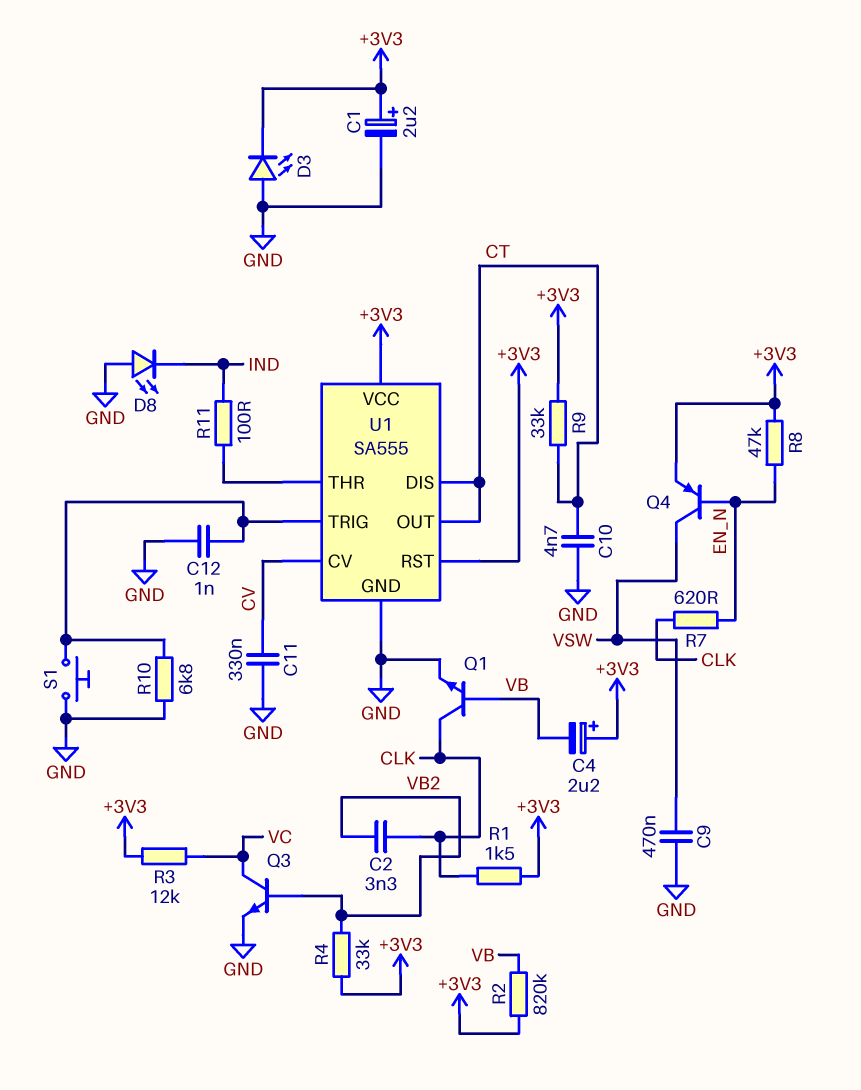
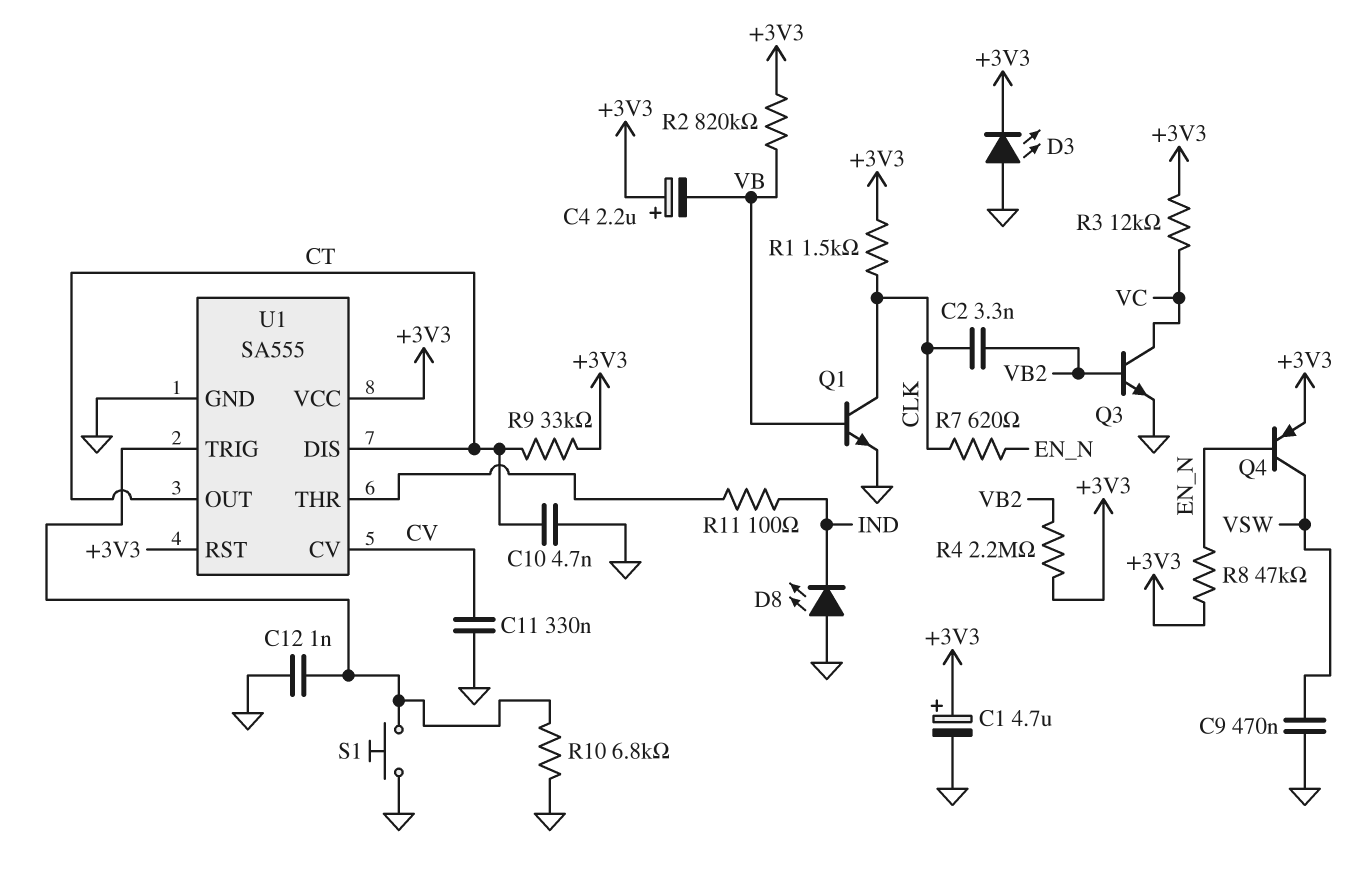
C1: 2.2uF (plus +3V3, minus GND) -> 4.7uF (plus +3V3, minus GND)
R4: 33k (+3V3, VB2) -> 2.2M (+3V3, VB2)

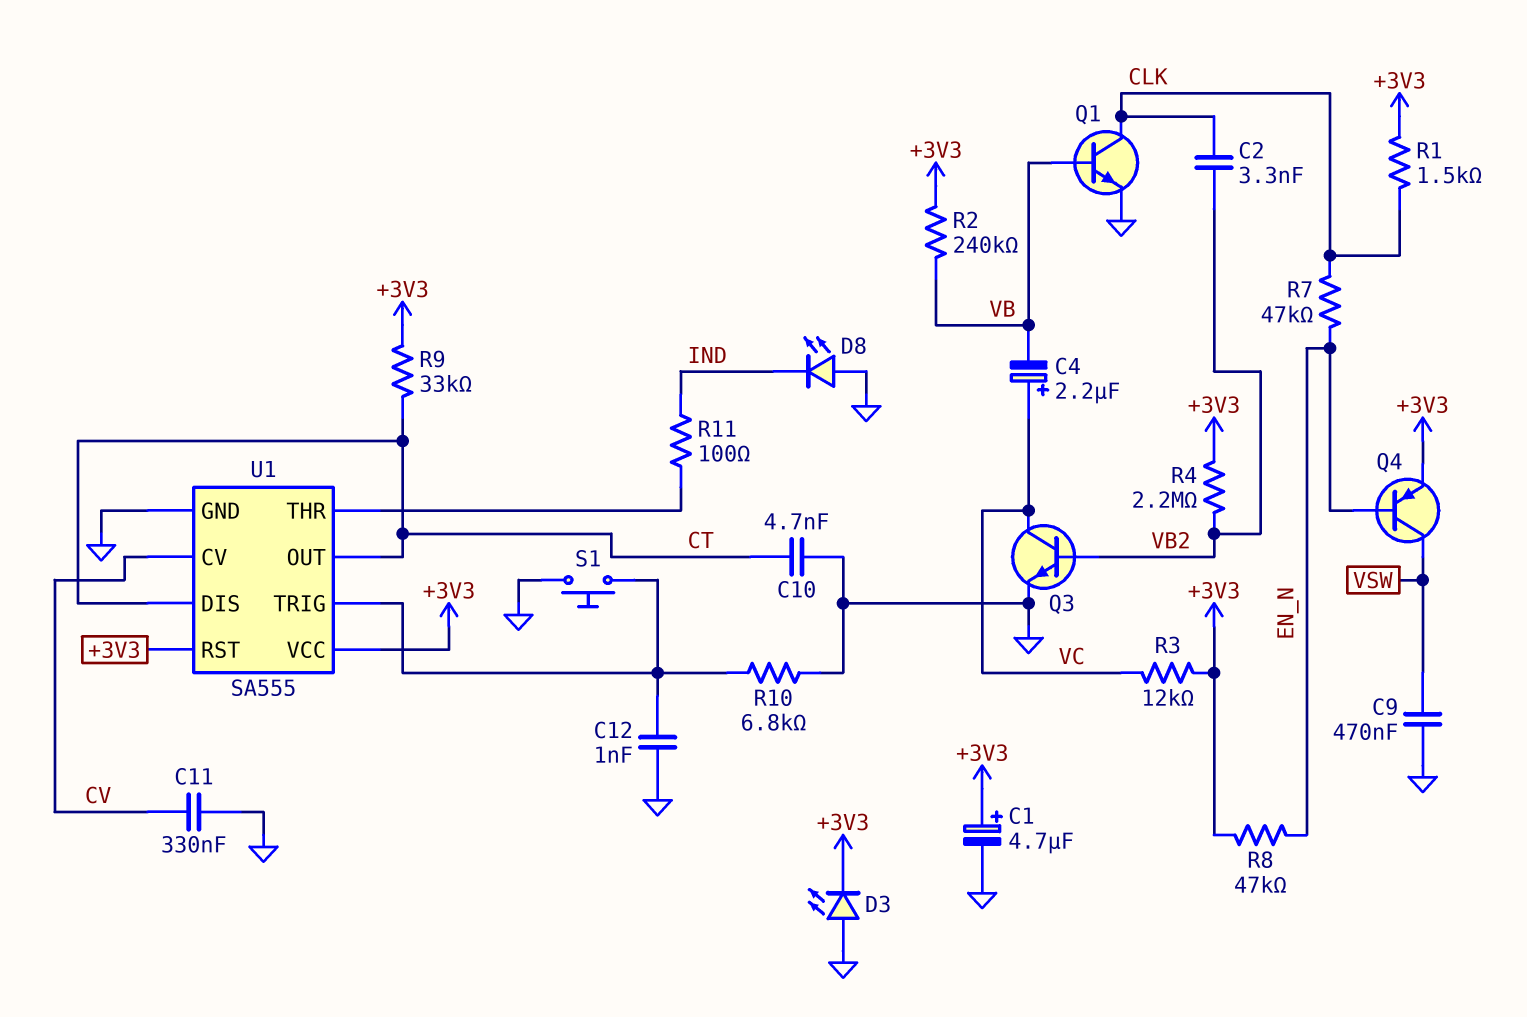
C4: 2.2uF (plus +3V3, minus VB) -> 2.2uF (plus VC, minus VB)
R2: 820k (+3V3, VB) -> 240k (+3V3, VB)
R7: 620 (CLK, EN_N) -> 47k (CLK, EN_N)

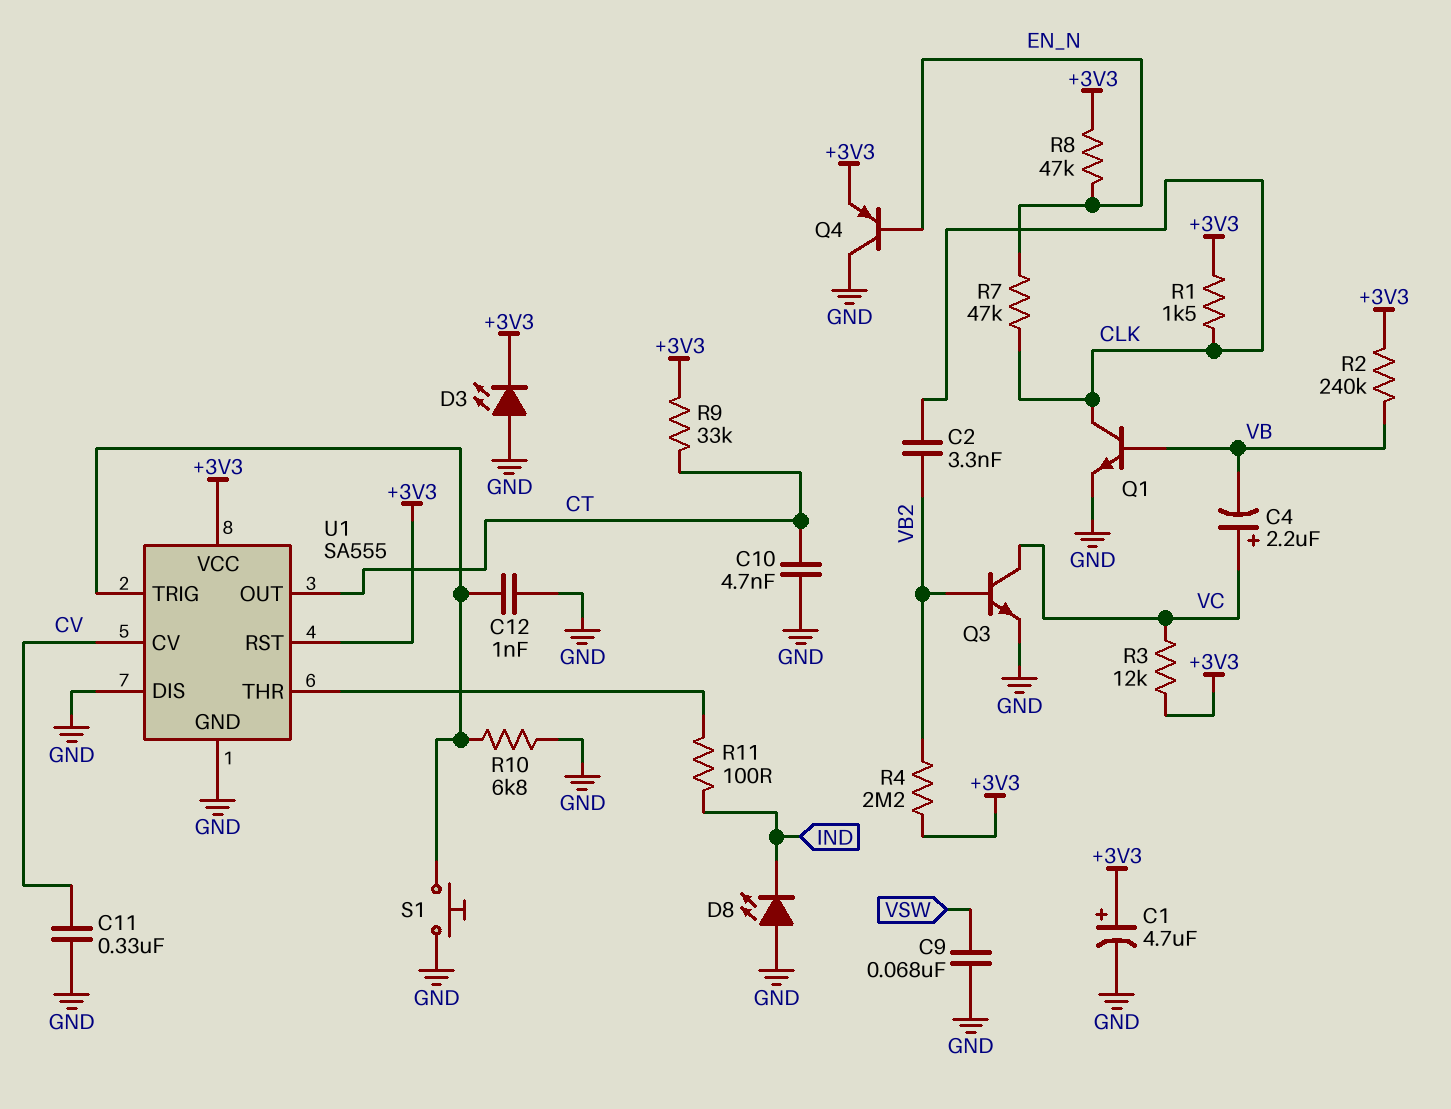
C9: 470nF (GND, VSW) -> 68nF (GND, VSW)
Q4: PNP (B EN_N, C VSW, E +3V3) -> PNP (B EN_N, C GND, E +3V3)
U1 pin DIS: CT -> GND

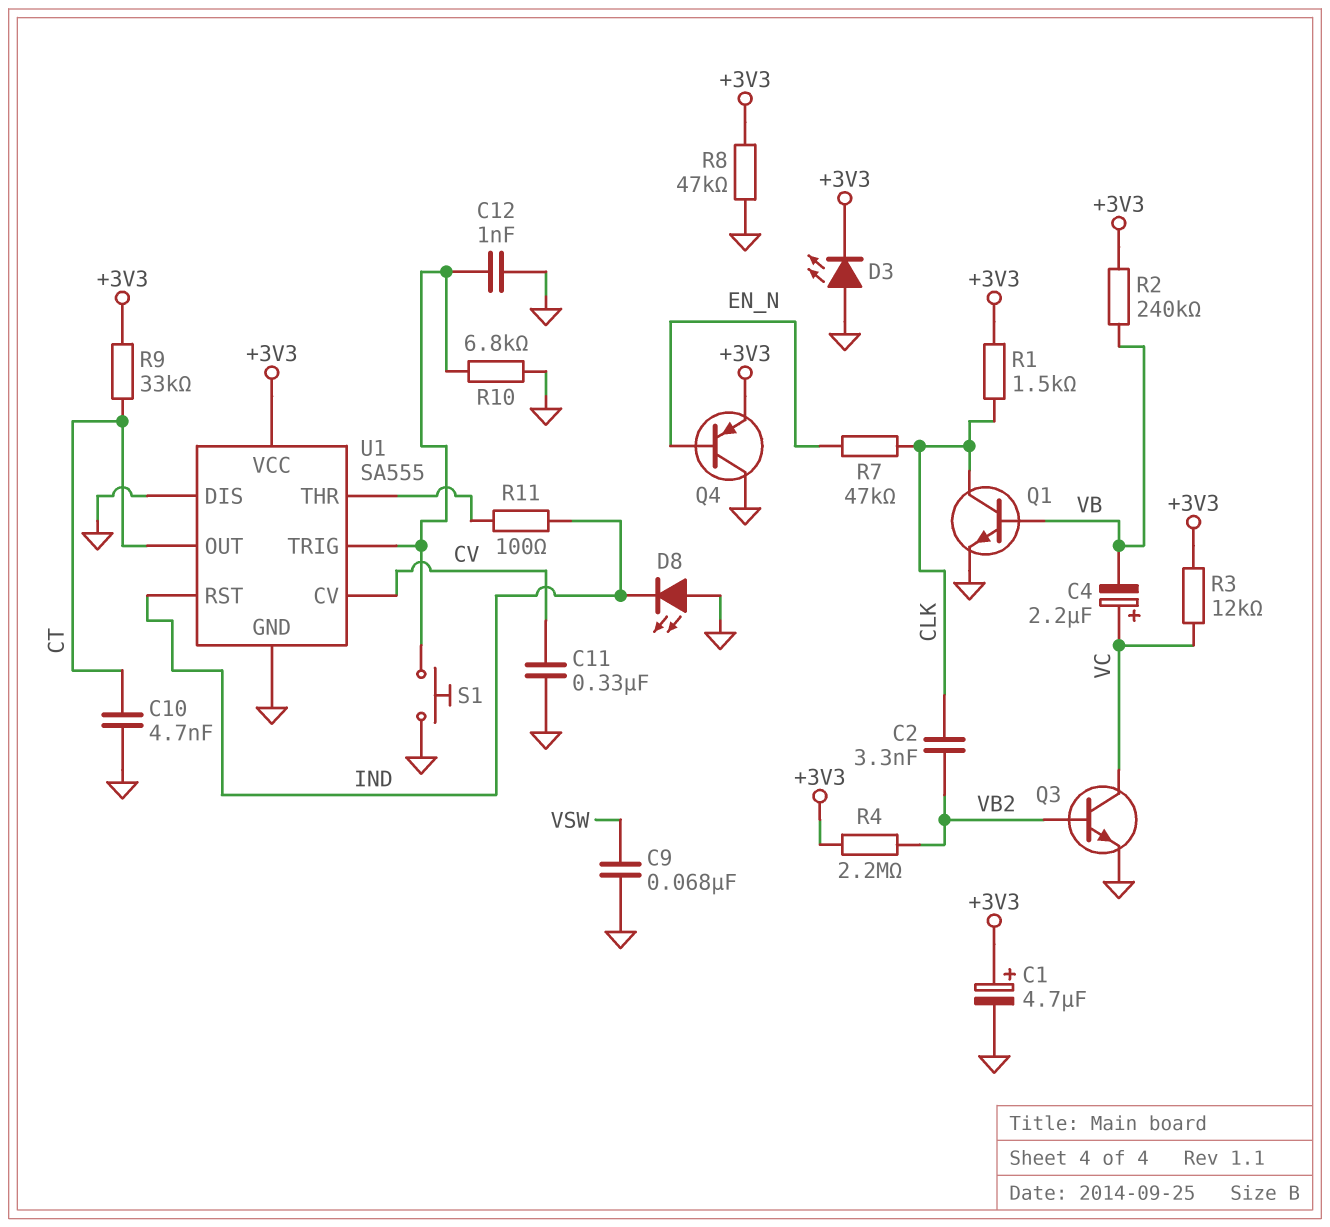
R8: 47k (+3V3, EN_N) -> 47k (+3V3, GND)
U1 pin RST: +3V3 -> IND

